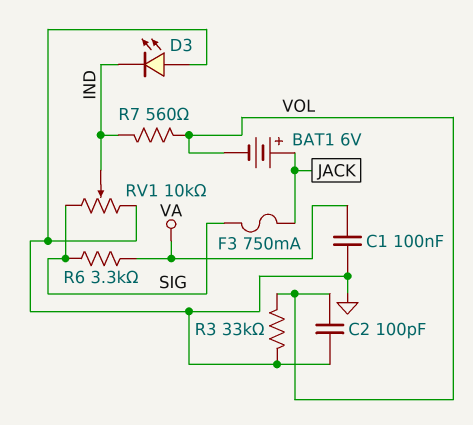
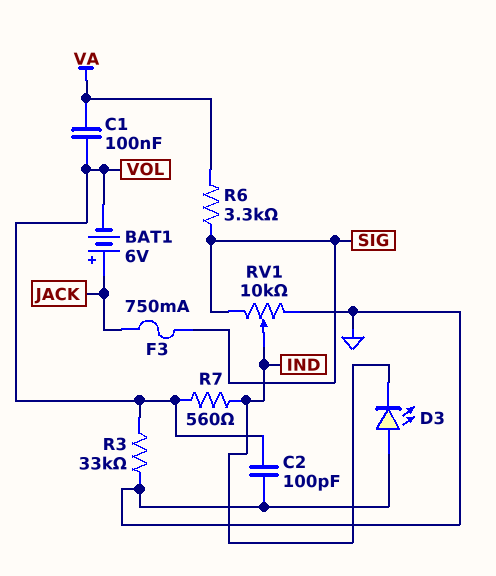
C1: 100nF (GND, VA) -> 100nF (VA, VOL)

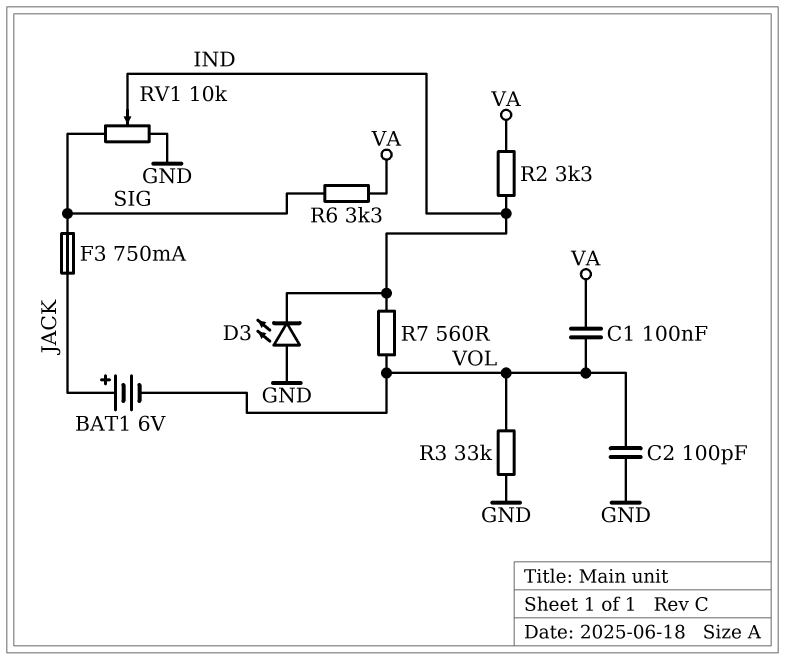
R2: none -> 3.3k (IND, VA)

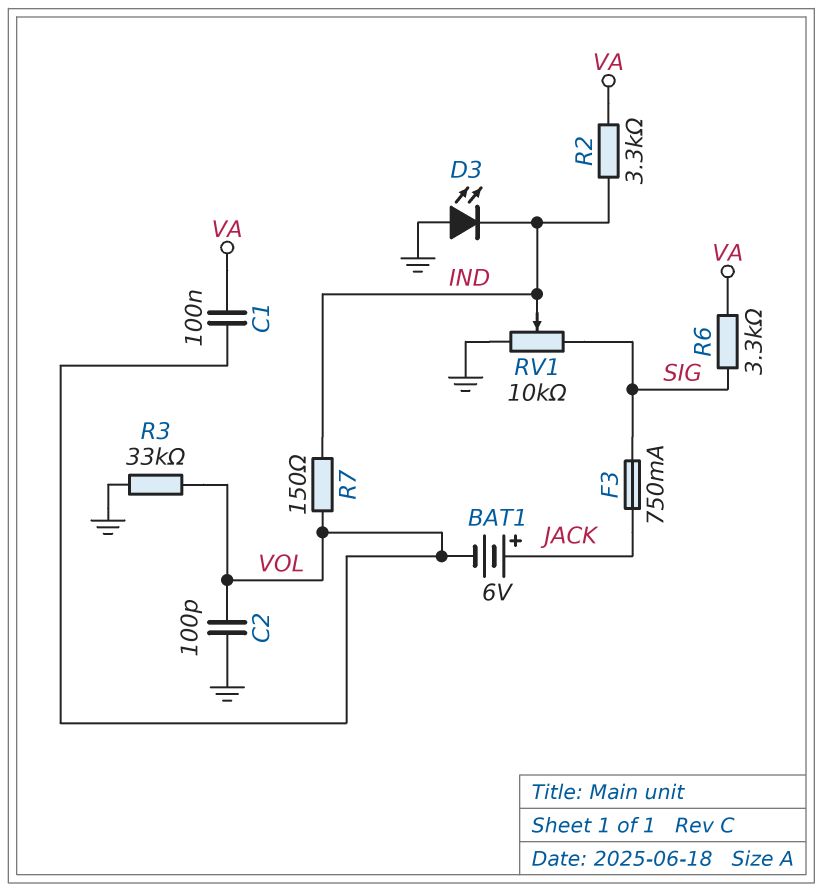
R7: 560 (IND, VOL) -> 150 (IND, VOL)

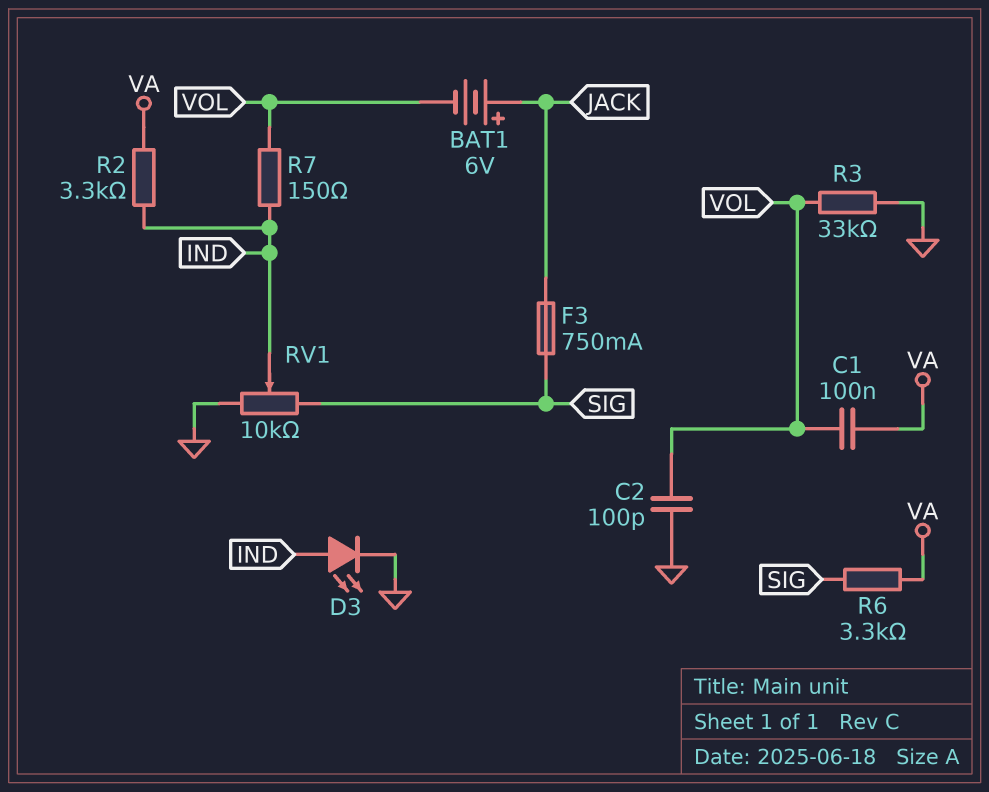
D3: LED (A GND, K IND) -> LED (A IND, K GND)

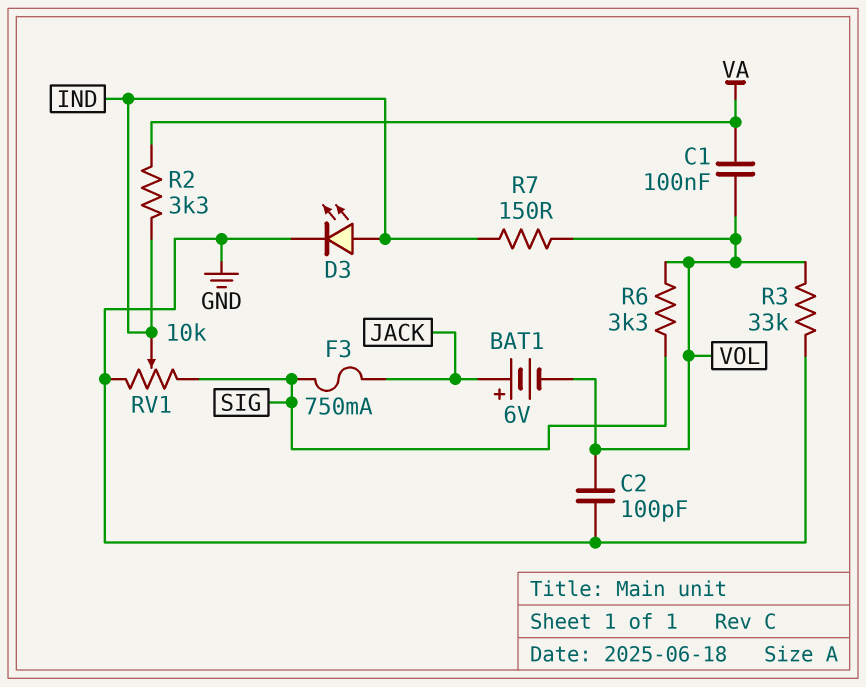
R6: 3.3k (SIG, VA) -> 3.3k (SIG, VOL)

